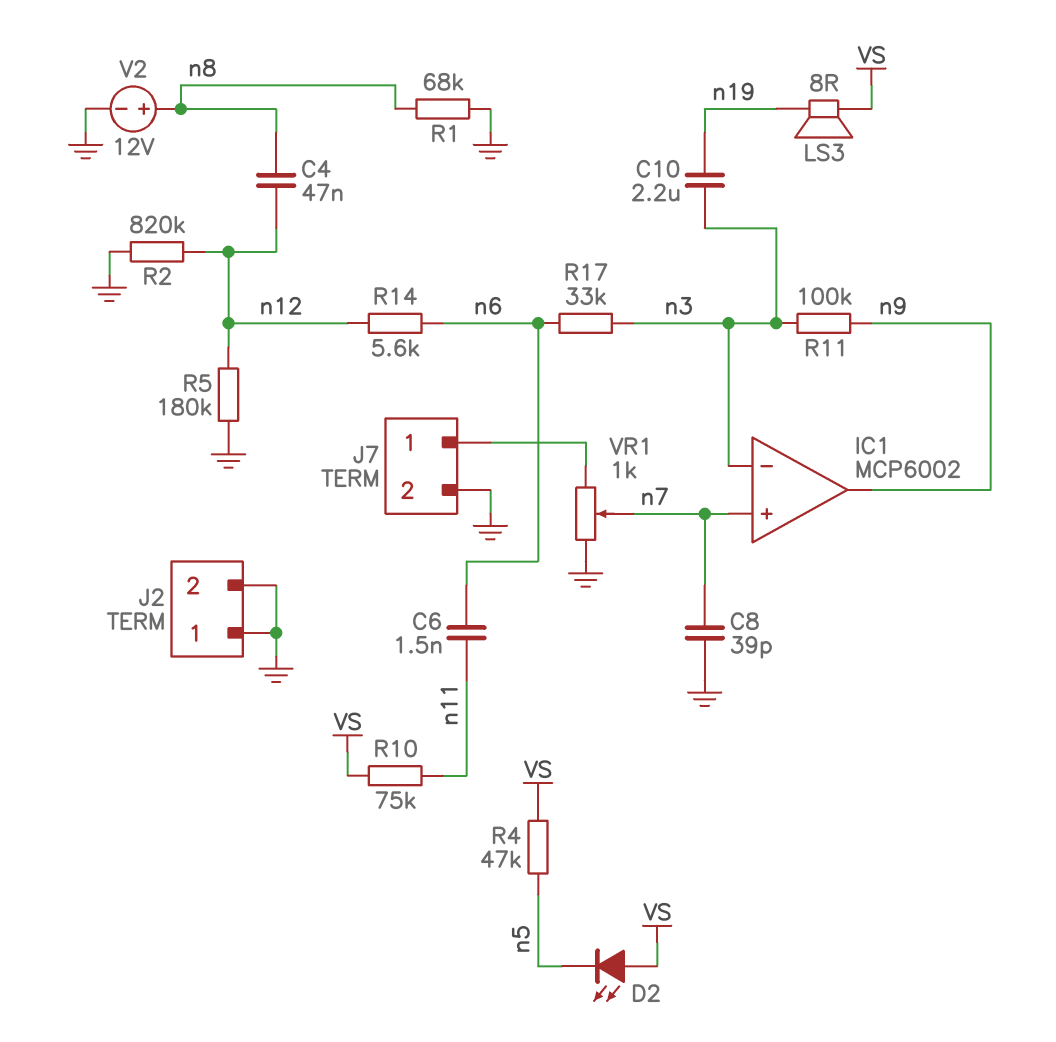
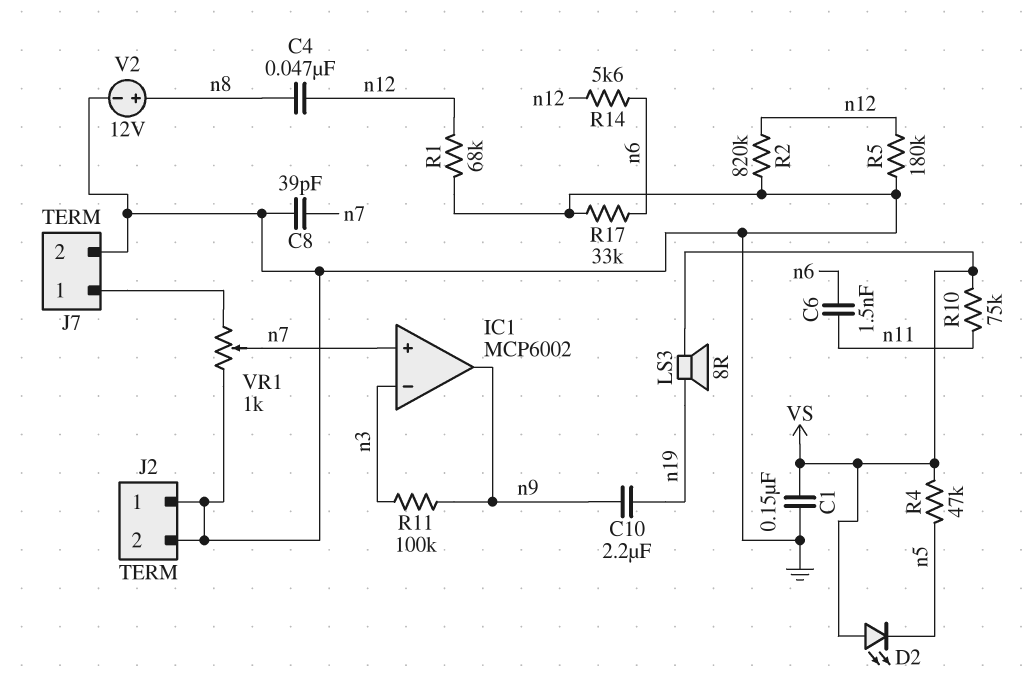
C1: none -> 150nF (GND, VS)
C10: 2.2uF (n3, n19) -> 2.2uF (n9, n19)
R1: 68k (GND, n8) -> 68k (GND, n12)
R17: 33k (n3, n6) -> 33k (GND, n6)

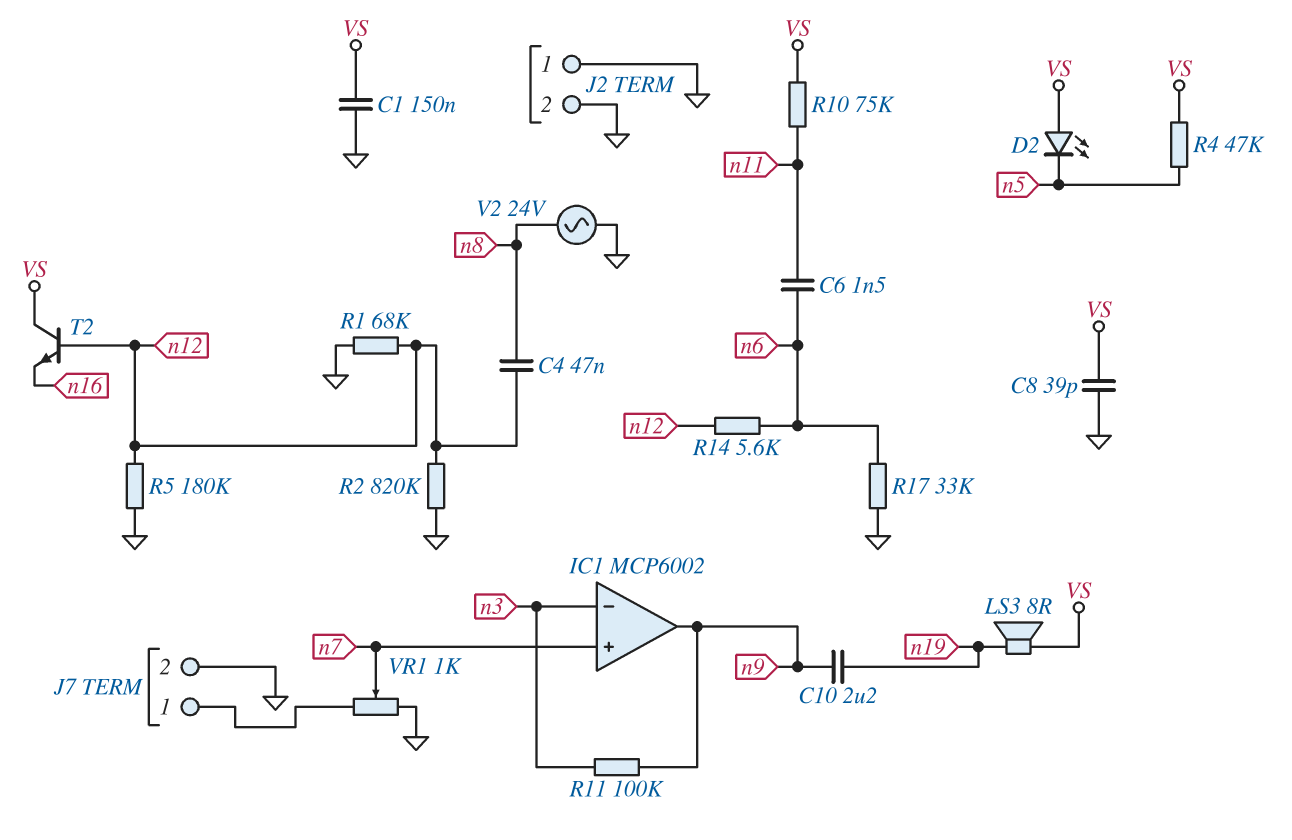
C8: 39pF (GND, n7) -> 39pF (GND, VS)
T2: none -> NPN (B n12, C VS, E n16)
V2: 12V (plus n8, minus GND) -> AC 24V (GND, n8)

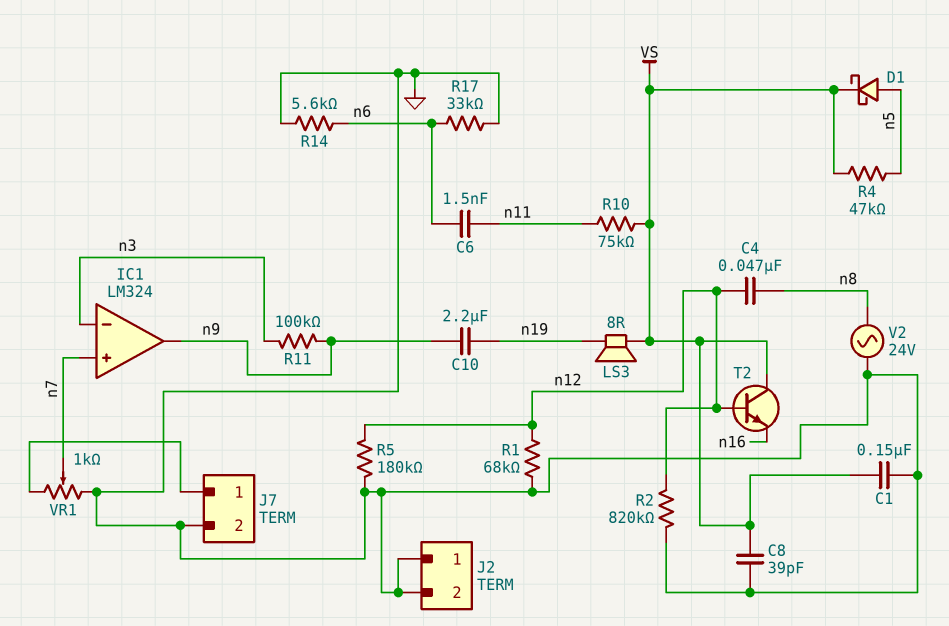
D1: none -> schottky (A n5, K VS)
D2: LED (A VS, K n5) -> none
IC1: MCP6002 -> LM324
R14: 5.6k (n6, n12) -> 5.6k (GND, n6)

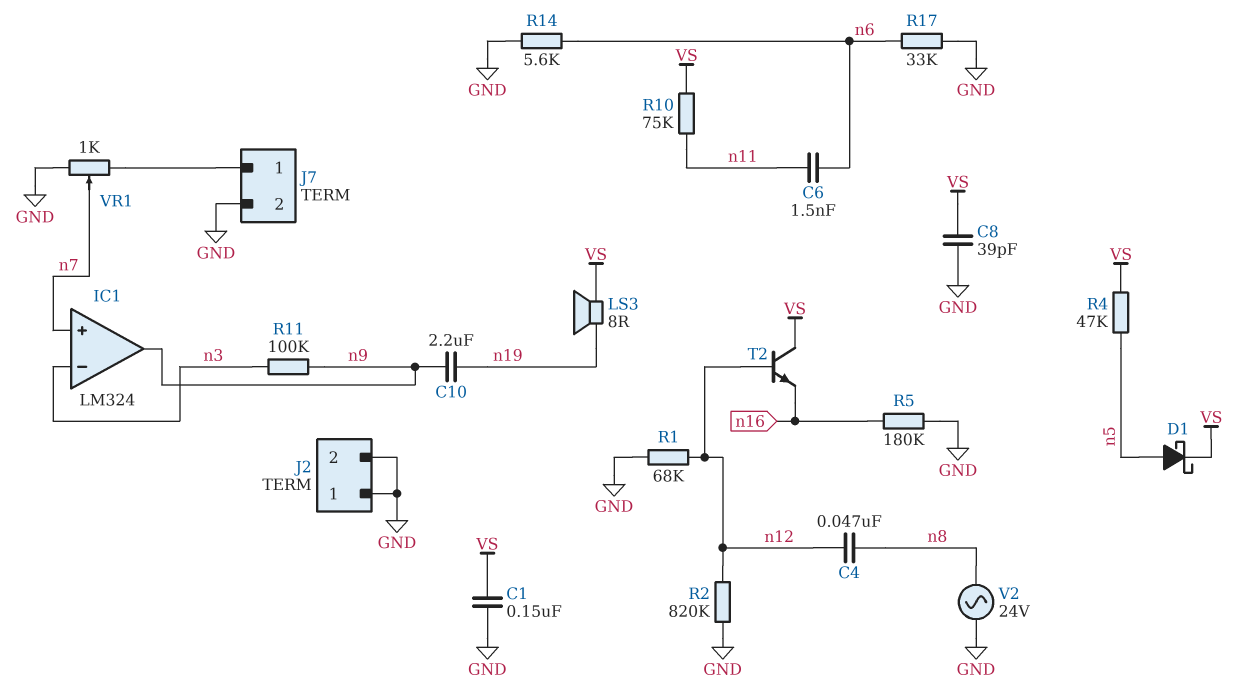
R5: 180k (GND, n12) -> 180k (GND, n16)

